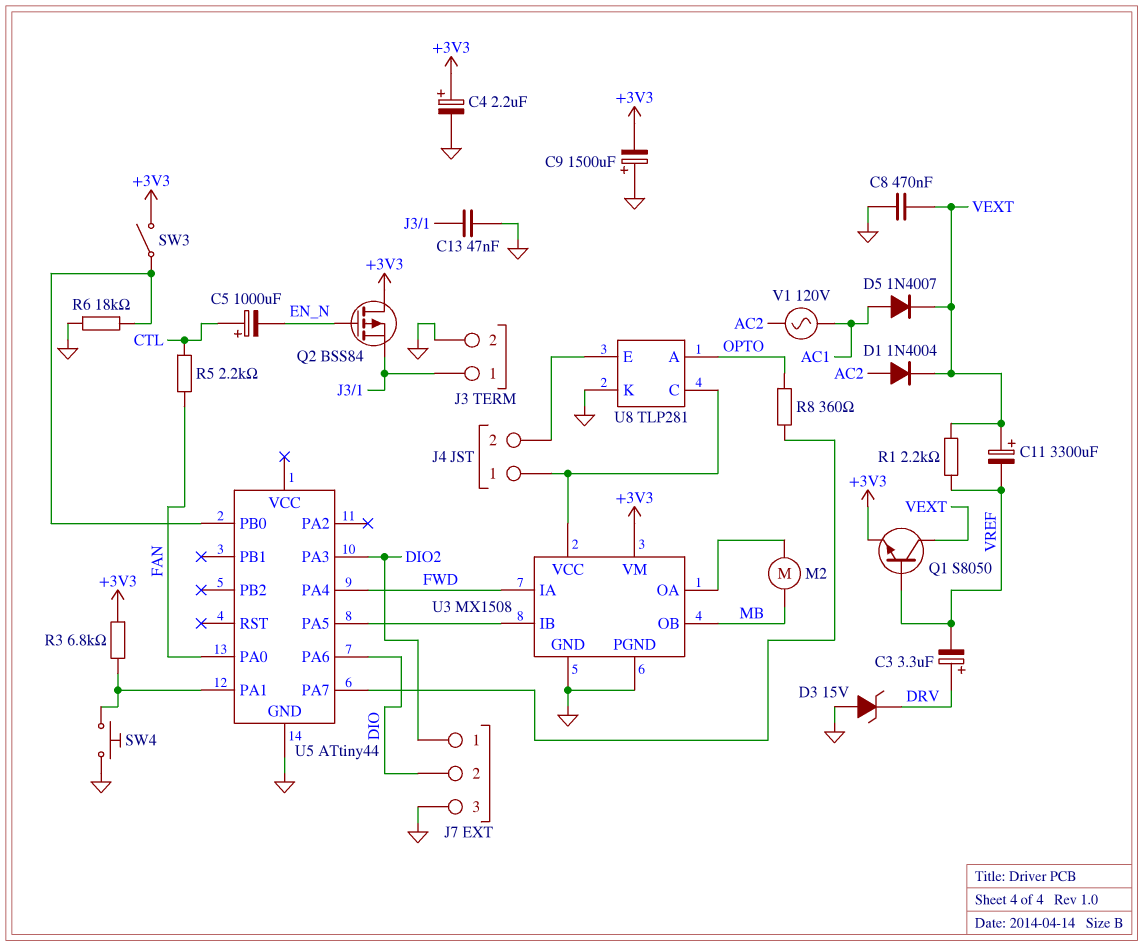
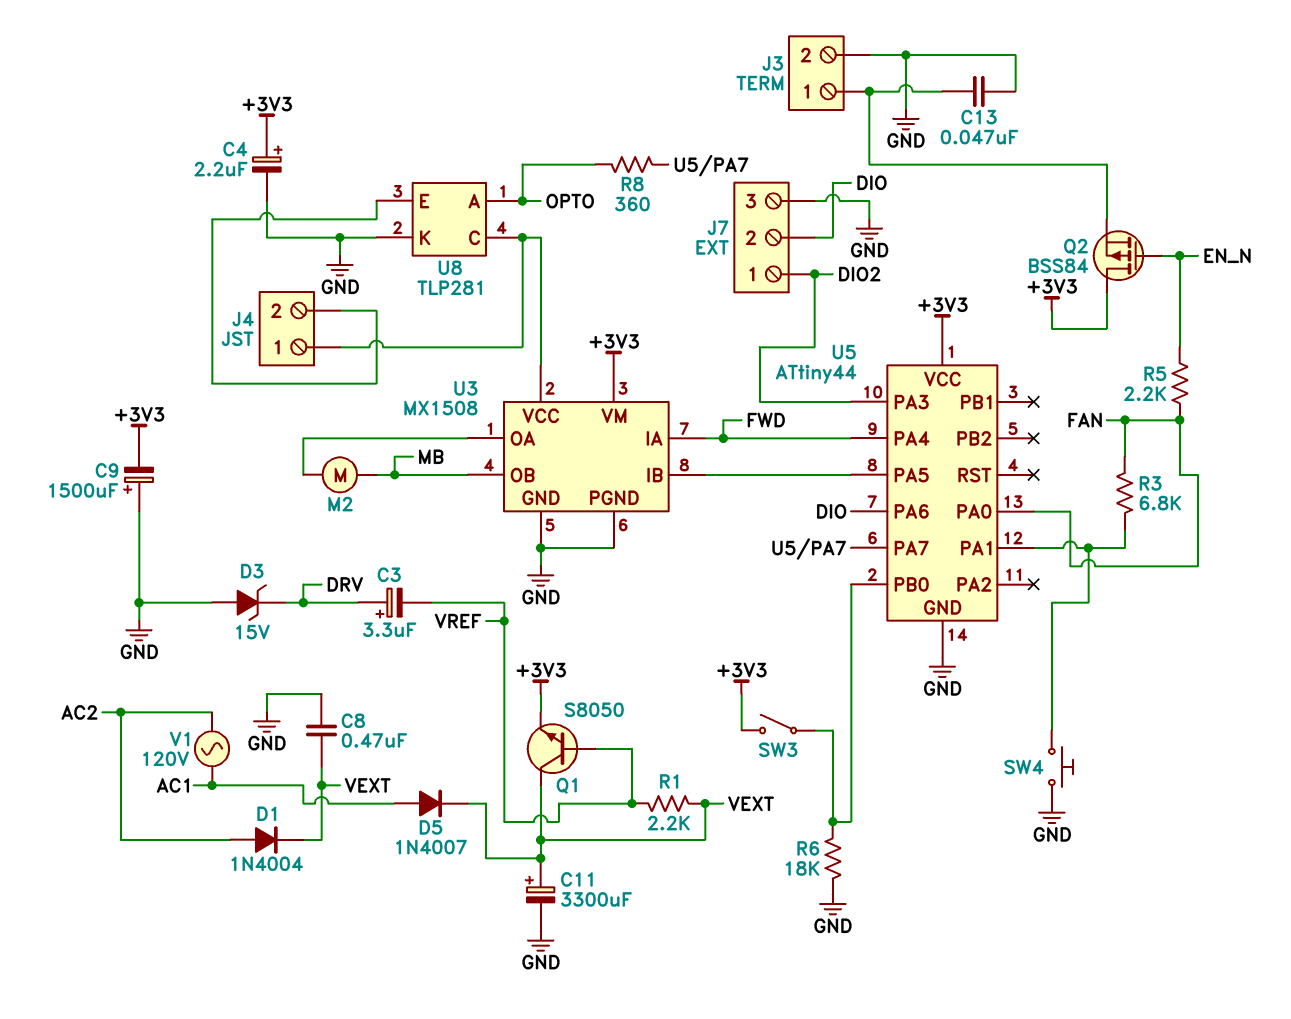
C5: 1000uF (plus CTL, minus EN_N) -> none
C11: 3300uF (plus VEXT, minus VREF) -> 3300uF (plus VEXT, minus GND)
R3: 6.8k (+3V3, U5/PA1) -> 6.8k (FAN, U5/PA1)
R5: 2.2k (CTL, FAN) -> 2.2k (EN_N, FAN)
U5 pin VCC: none -> +3V3

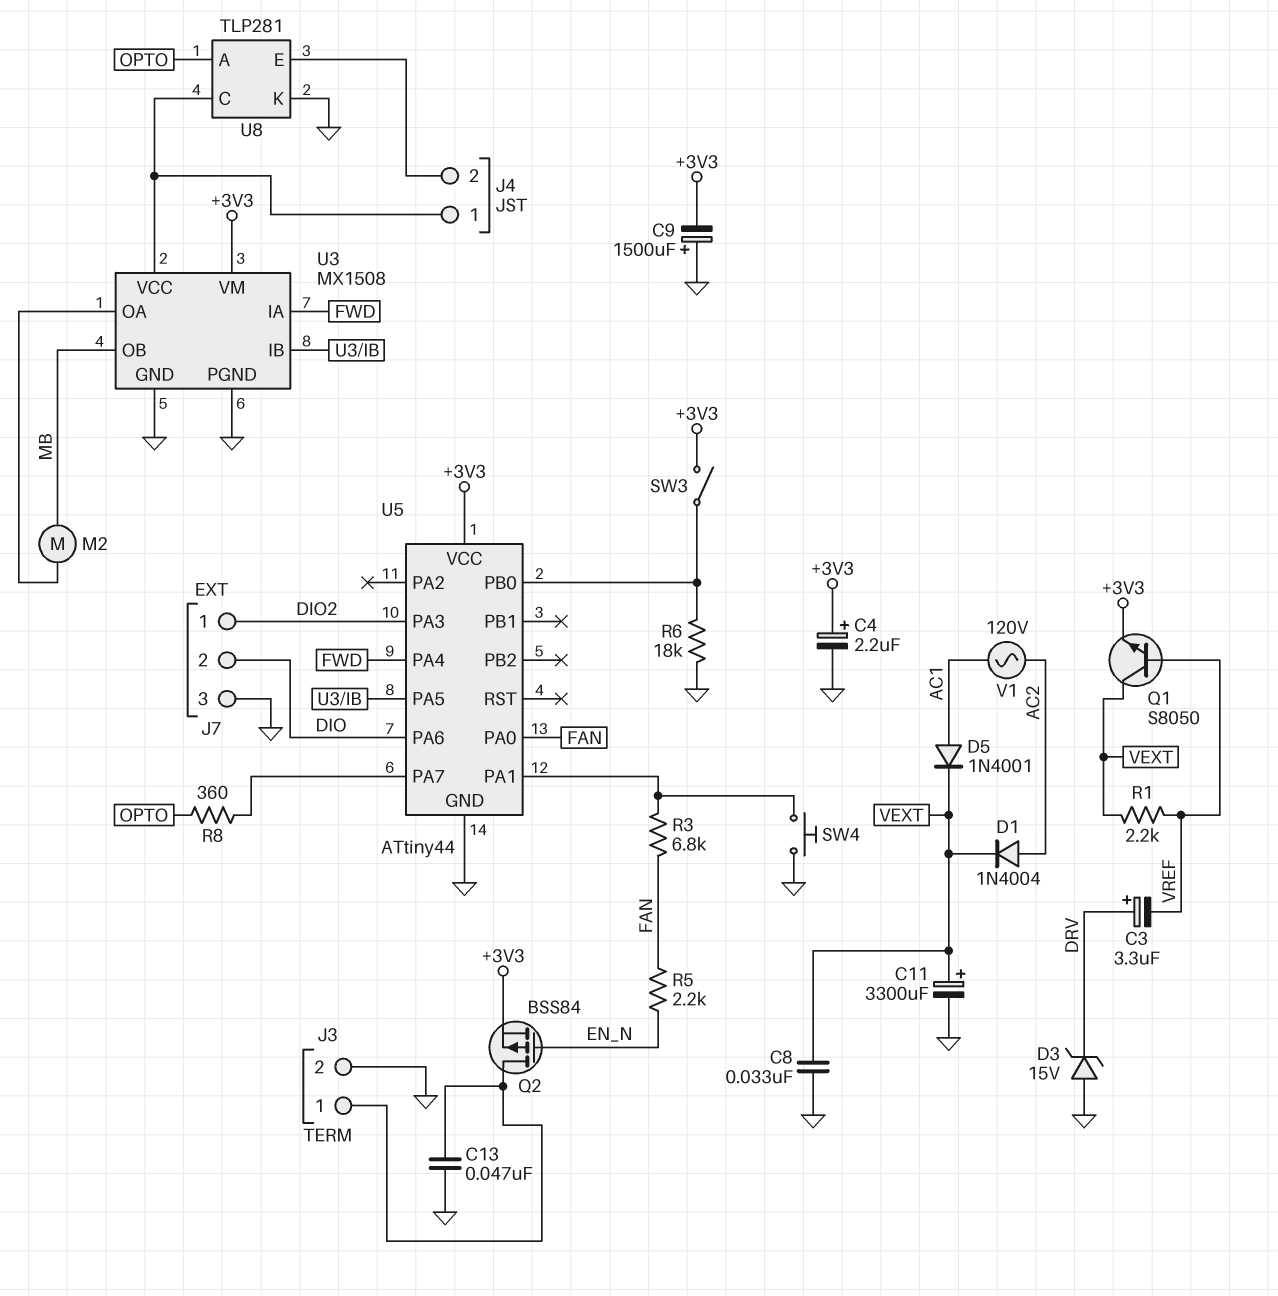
C8: 470nF (GND, VEXT) -> 33nF (GND, VEXT)
D5: diode 1N4007 (A AC1, K VEXT) -> diode 1N4001 (A AC1, K VEXT)
Q2: PMOS BSS84 (G EN_N, D +3V3, S J3/1) -> PMOS BSS84 (G EN_N, D J3/1, S +3V3)

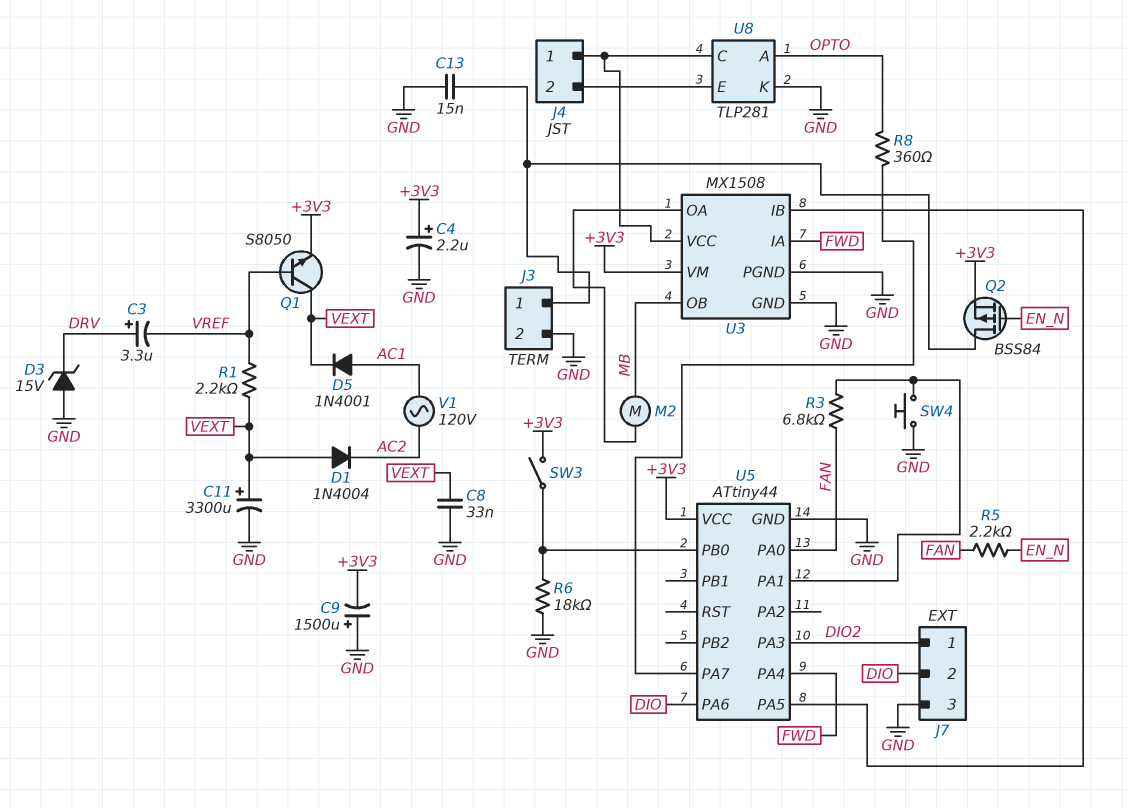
C13: 47nF (GND, J3/1) -> 15nF (GND, J3/1)
D1: diode 1N4004 (A AC2, K VEXT) -> diode 1N4004 (A VEXT, K AC2)

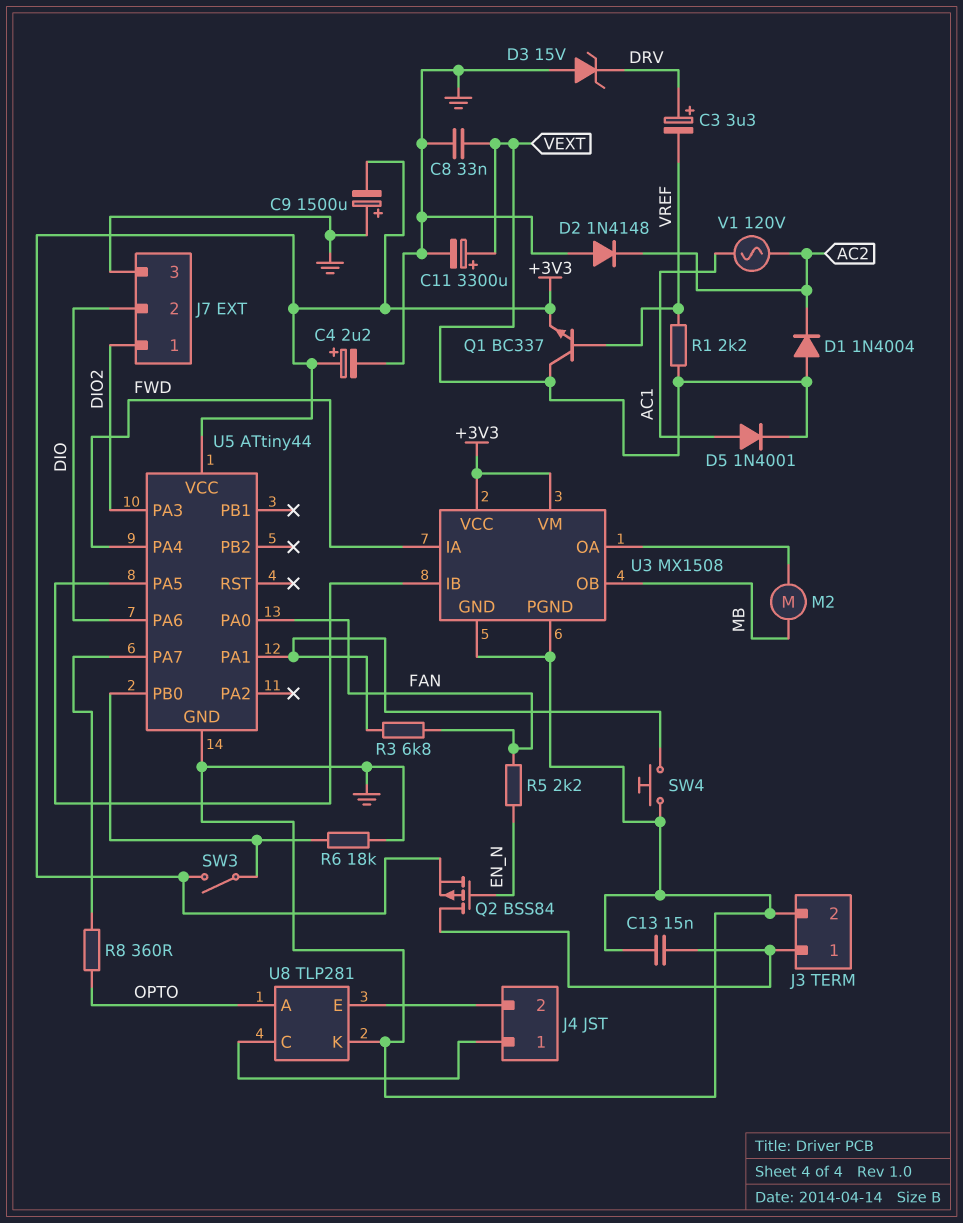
D2: none -> diode 1N4148 (A GND, K AC2)
Q1: NPN S8050 (B VREF, C VEXT, E +3V3) -> NPN BC337 (B VREF, C VEXT, E +3V3)
U3 pin VCC: J4/1 -> +3V3

